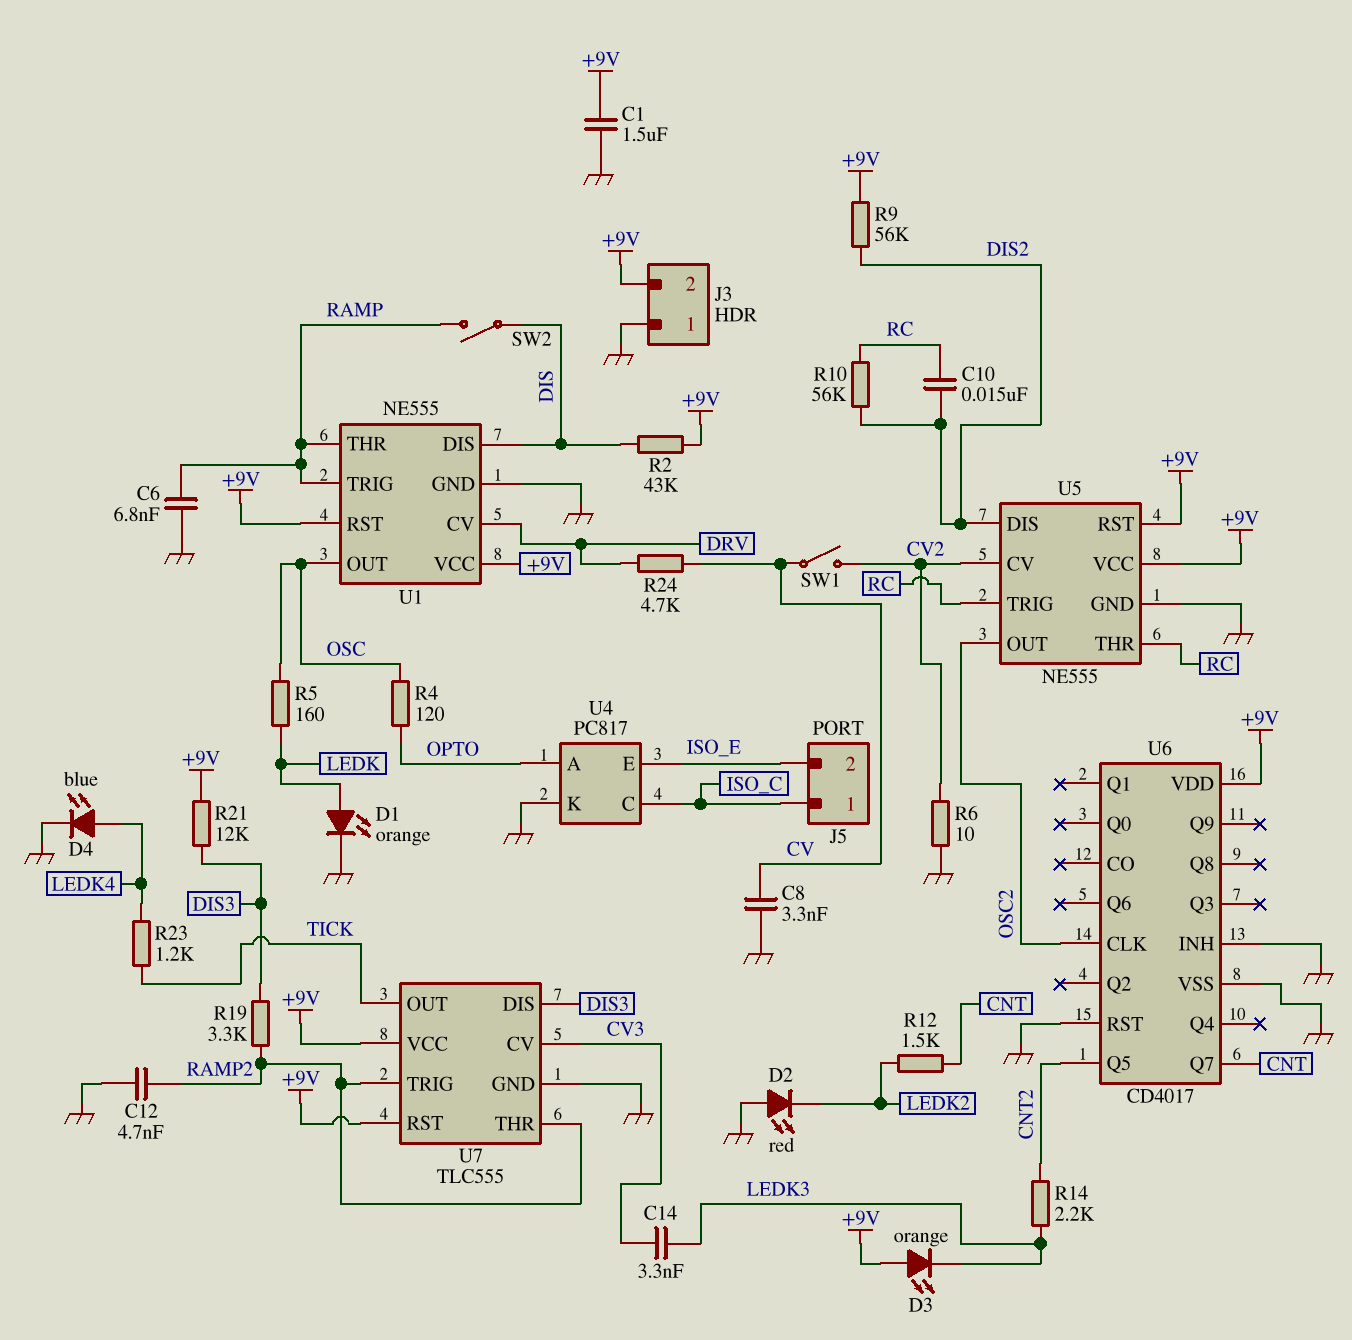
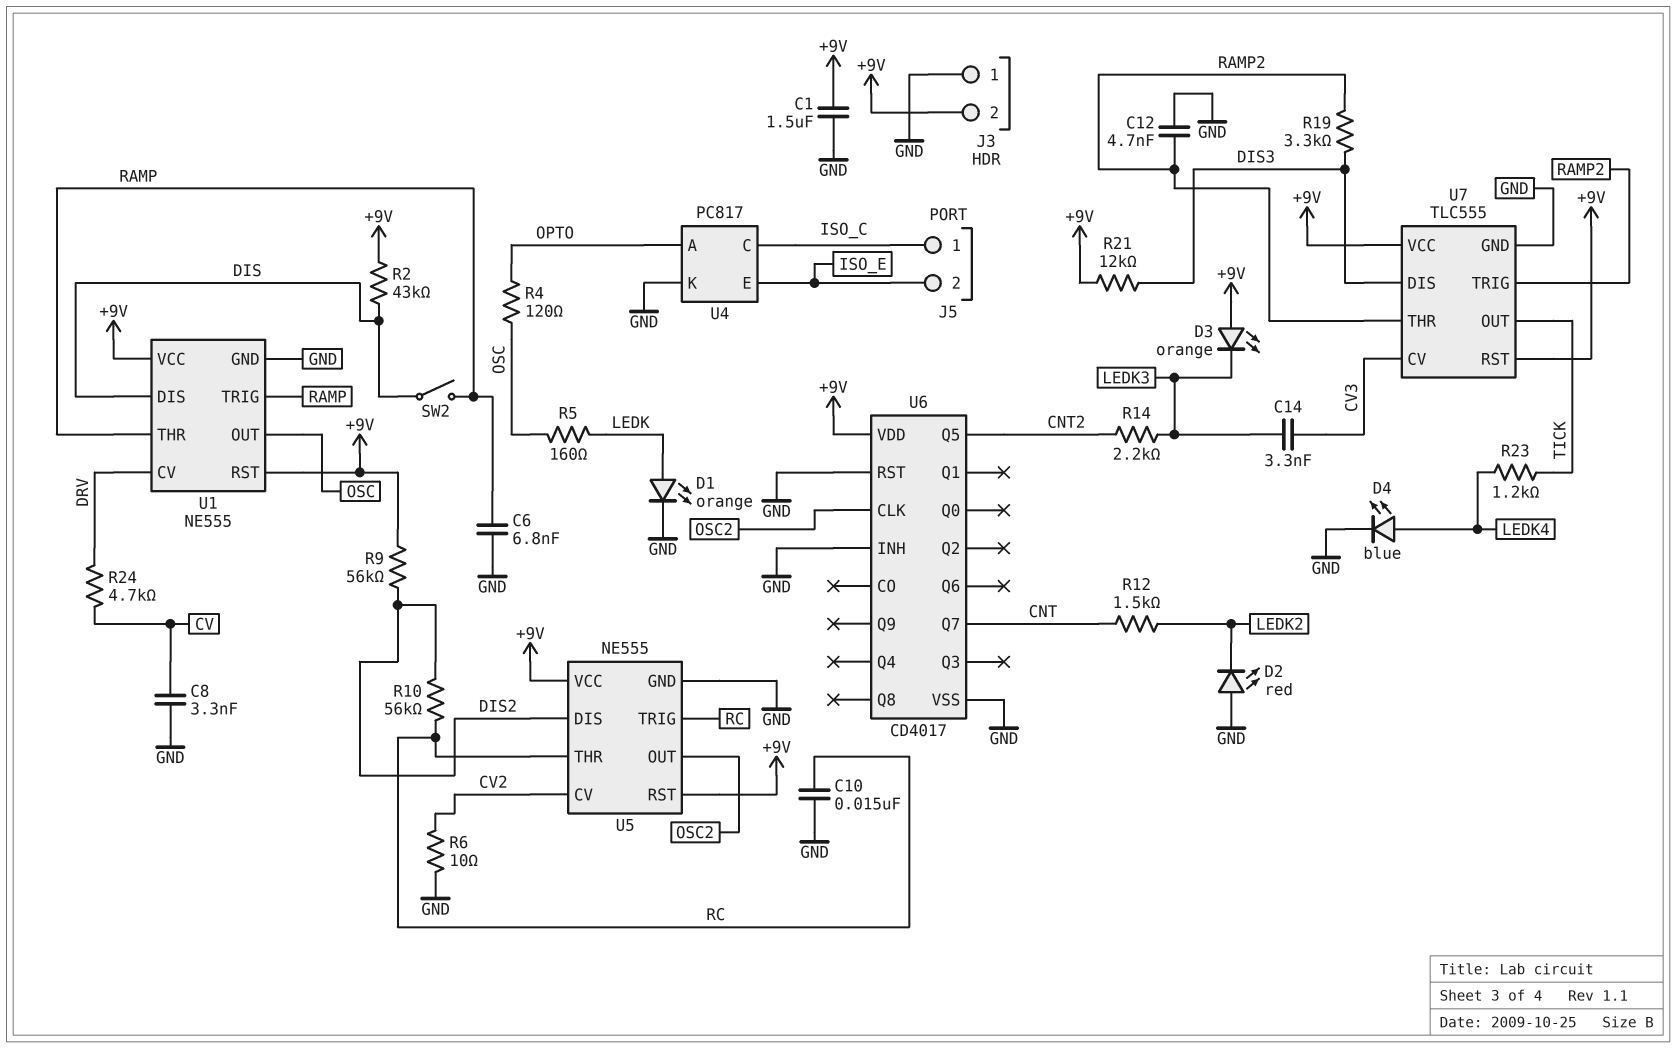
C10: 15nF (DIS2, RC) -> 15nF (GND, RC)
SW1: switch (CV, CV2) -> none

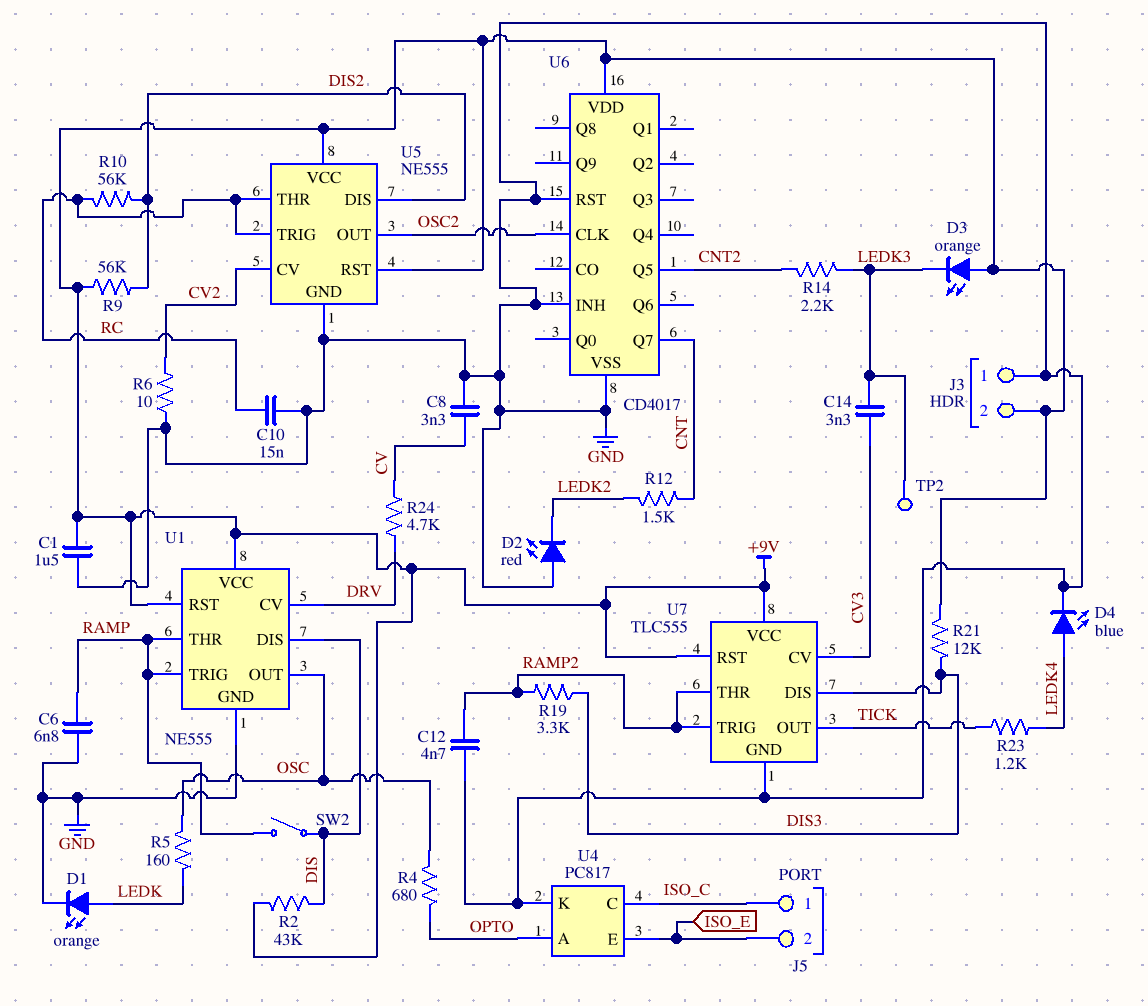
R4: 120 (OPTO, OSC) -> 680 (OPTO, OSC)
TP2: none -> test point (LEDK3)

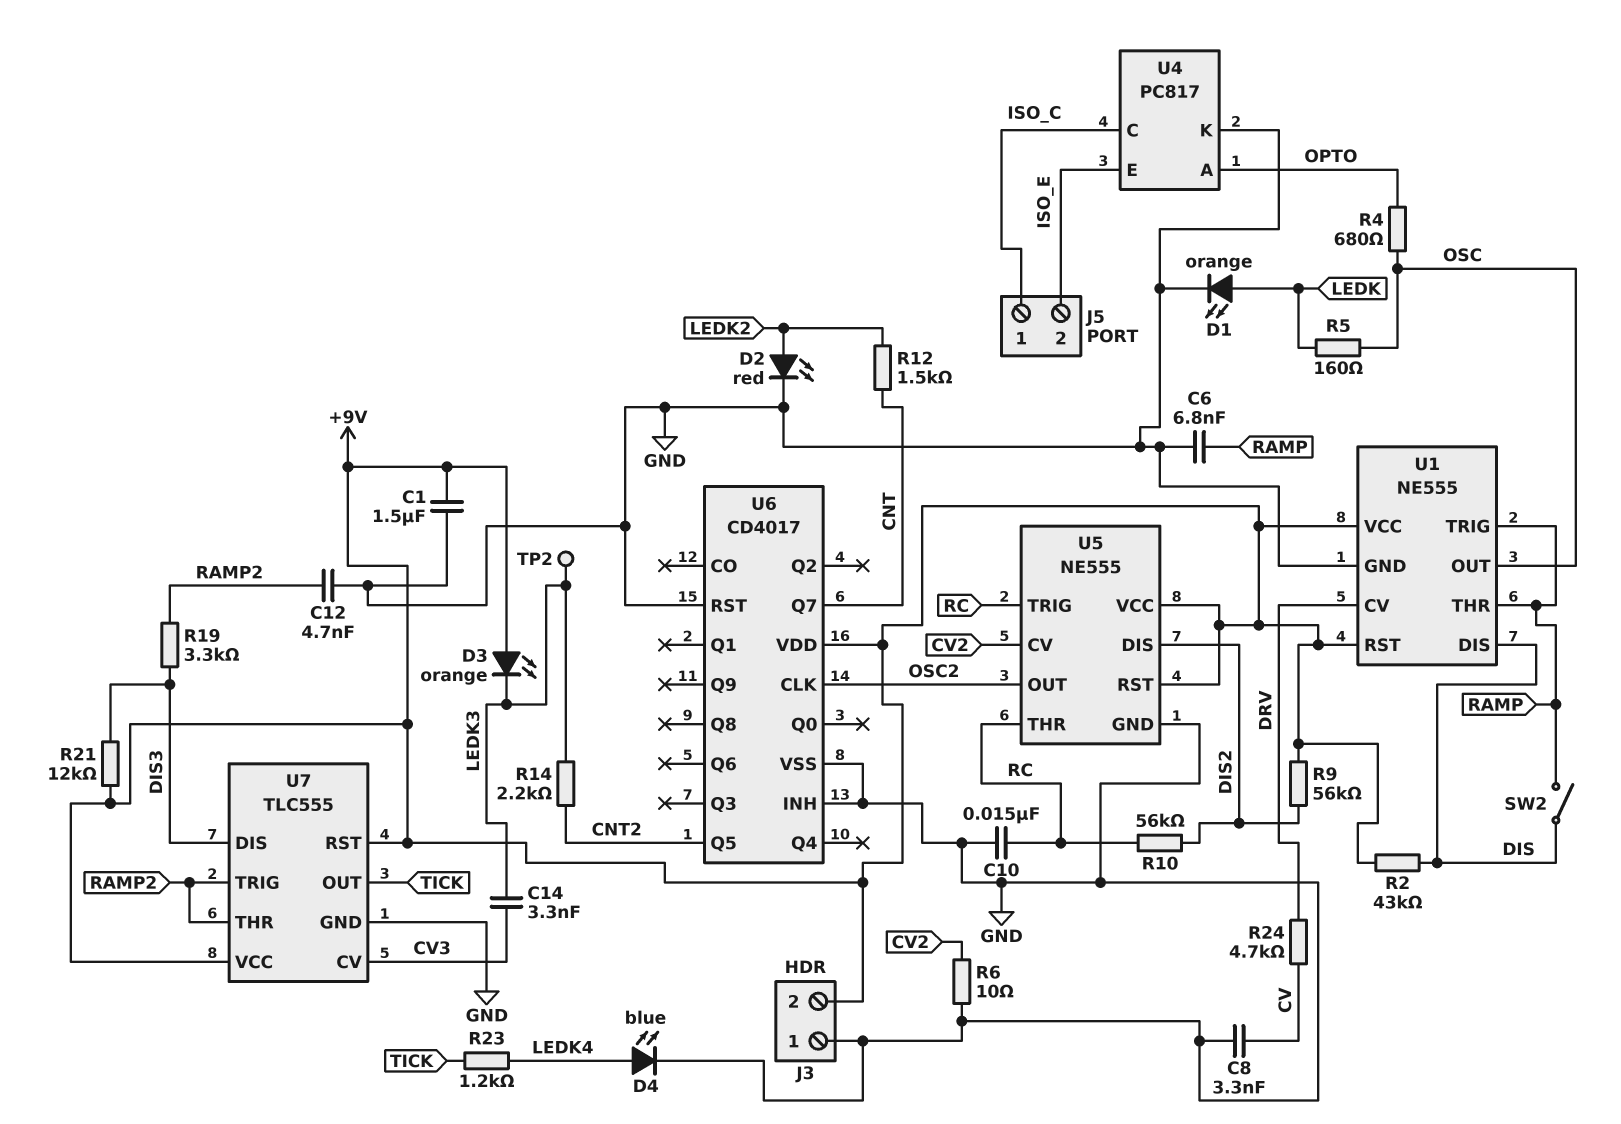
D2: LED red (A GND, K LEDK2) -> LED red (A LEDK2, K GND)

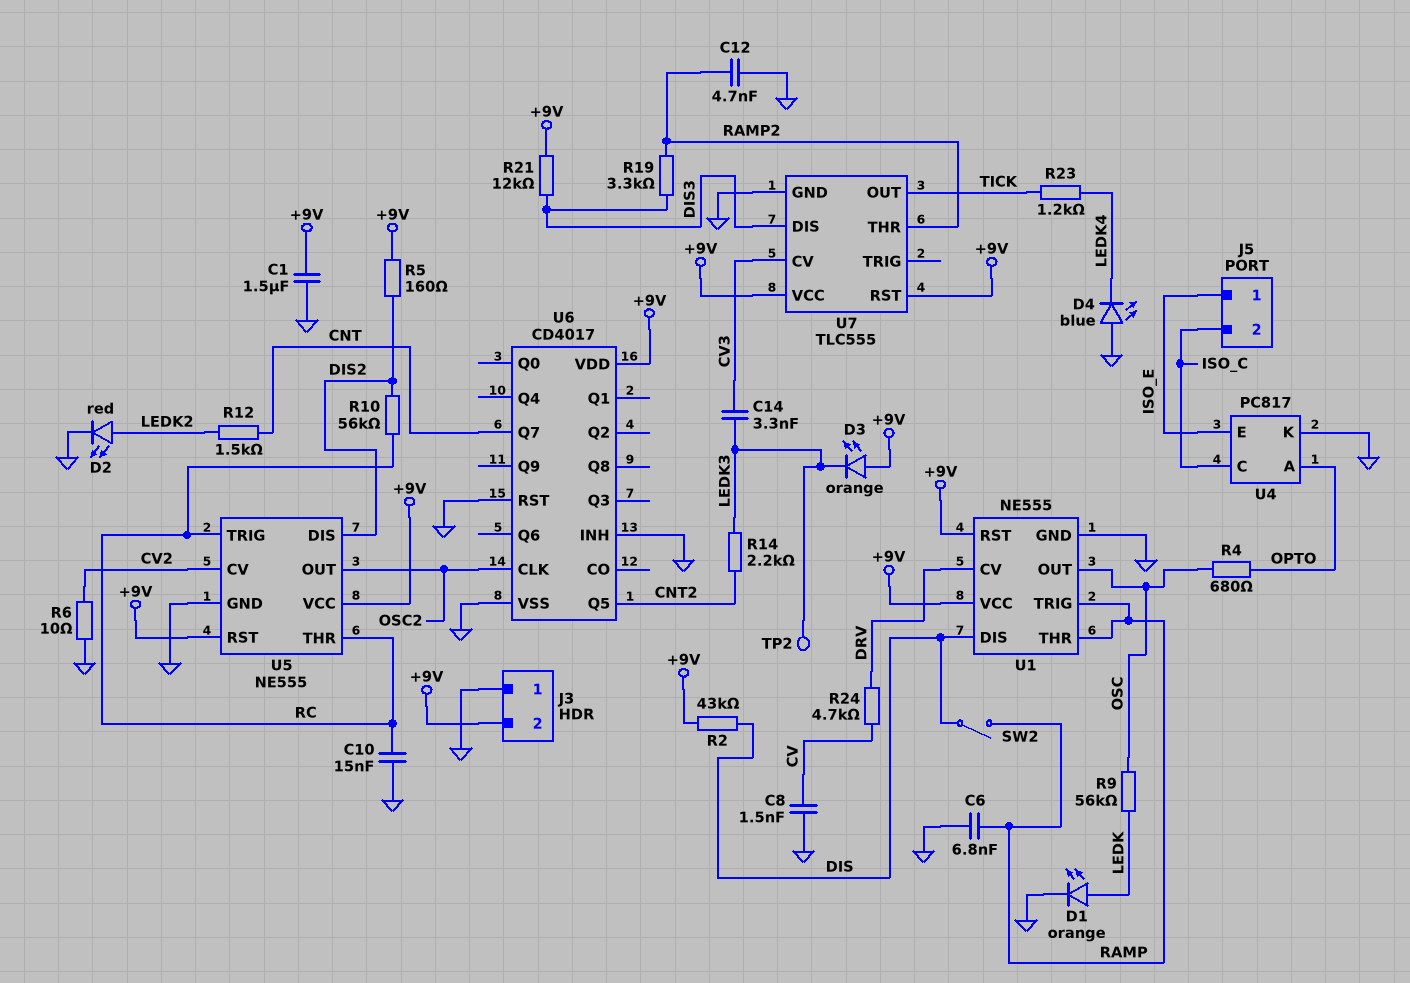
C8: 3.3nF (CV, GND) -> 1.5nF (CV, GND)
D4: LED blue (A LEDK4, K GND) -> LED blue (A GND, K LEDK4)
J5 pin 1: ISO_C -> ISO_E
J5 pin 2: ISO_E -> ISO_C
R5: 160 (LEDK, OSC) -> 160 (+9V, DIS2)
R9: 56k (+9V, DIS2) -> 56k (LEDK, OSC)
U7 pin TRIG: RAMP2 -> none

